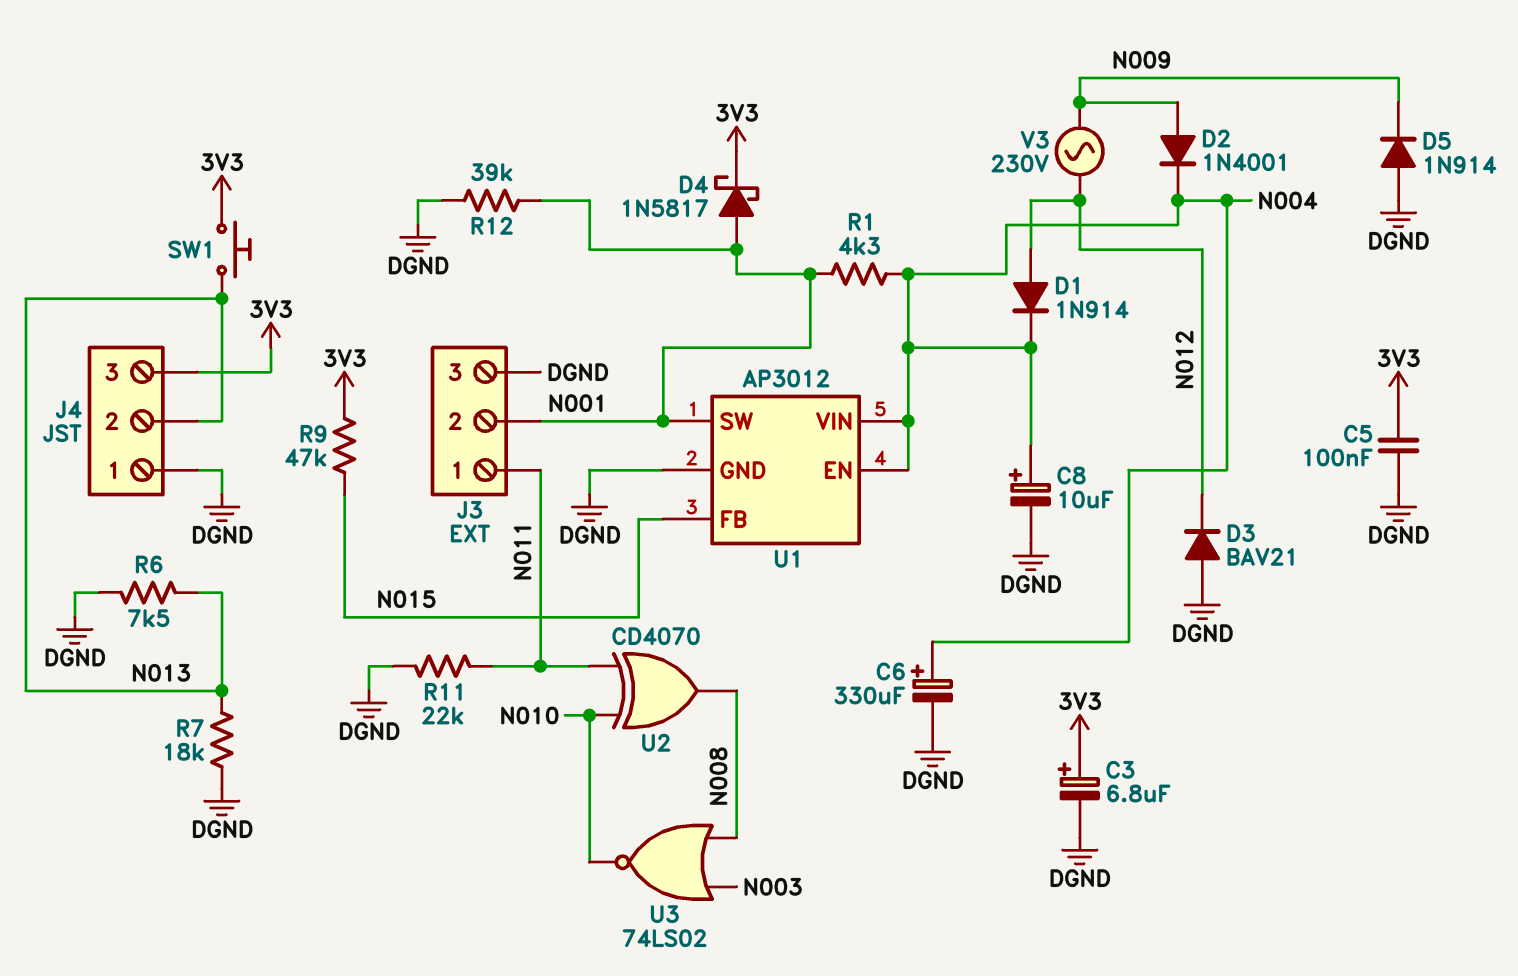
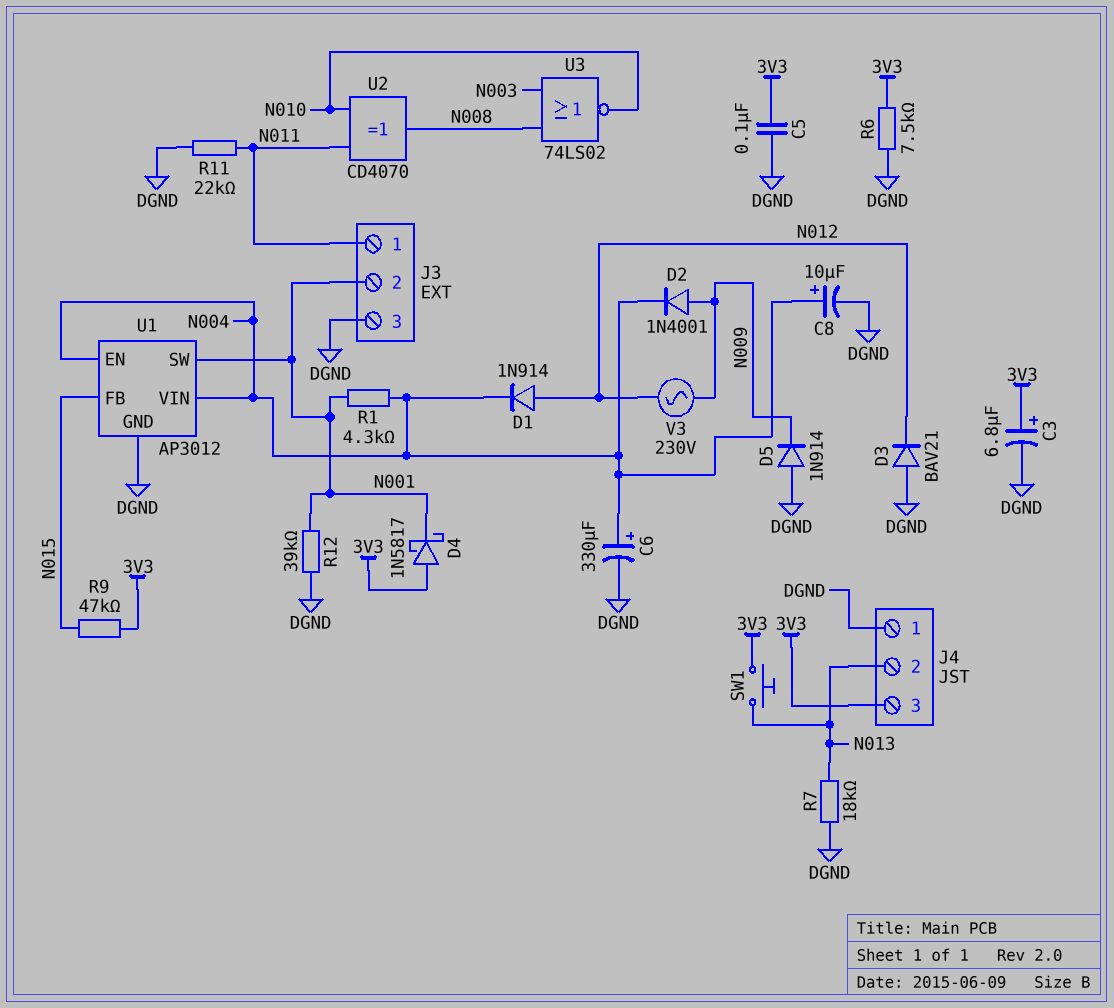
D4: schottky 1N5817 (A N001, K 3V3) -> schottky 1N5817 (A 3V3, K N001)
R6: 7.5k (DGND, N013) -> 7.5k (3V3, DGND)

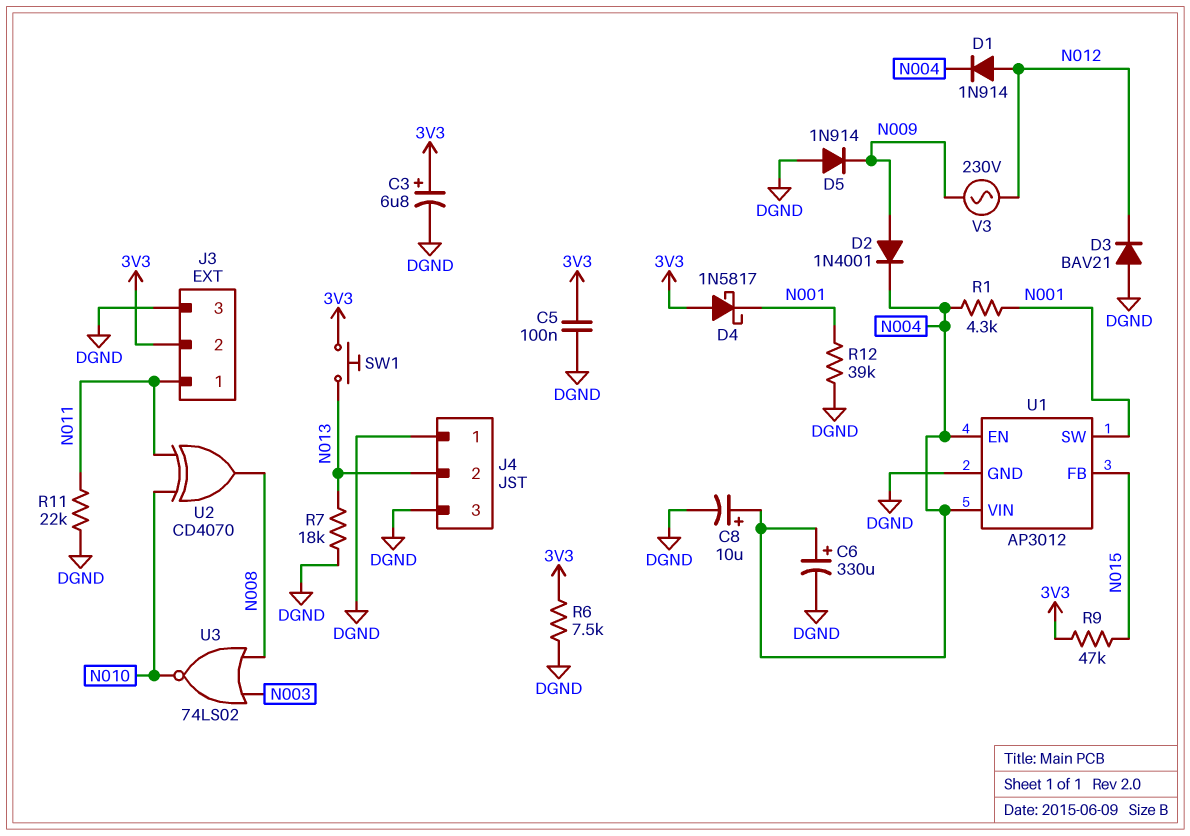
J3 pin 2: N001 -> 3V3
J4 pin 3: 3V3 -> DGND

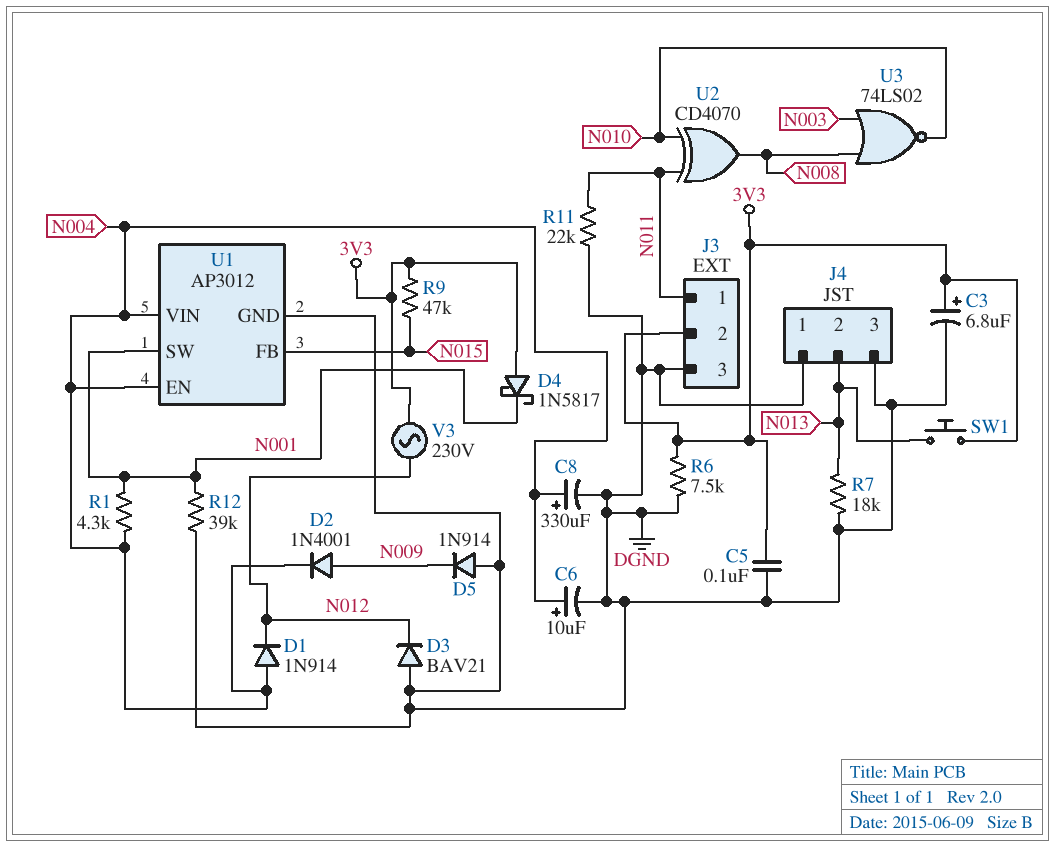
C6: 330uF (plus N004, minus DGND) -> 10uF (plus N004, minus DGND)
C8: 10uF (plus N004, minus DGND) -> 330uF (plus N004, minus DGND)
D1: diode 1N914 (A N012, K N004) -> diode 1N914 (A N004, K N012)
V3: AC 230V (N009, N012) -> AC 230V (3V3, N012)

